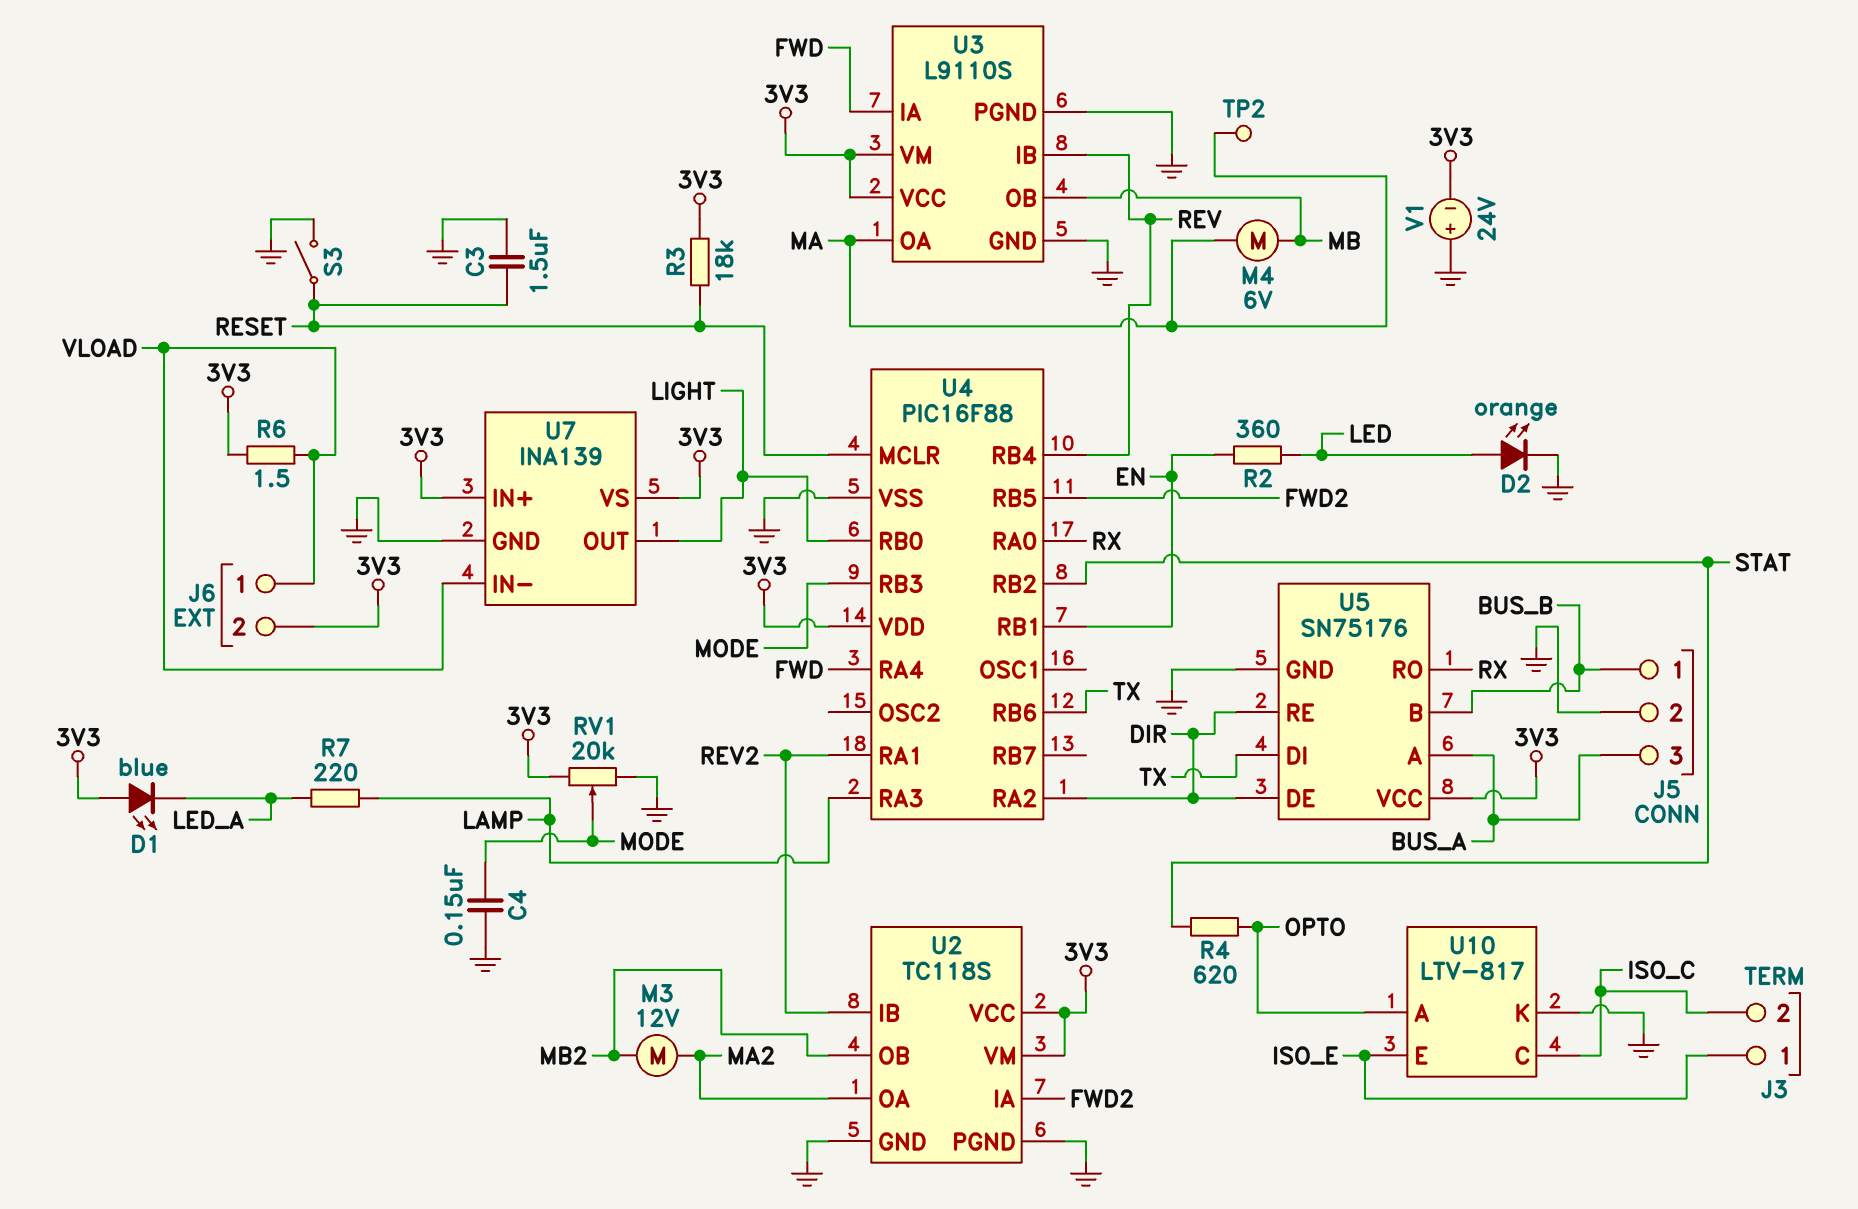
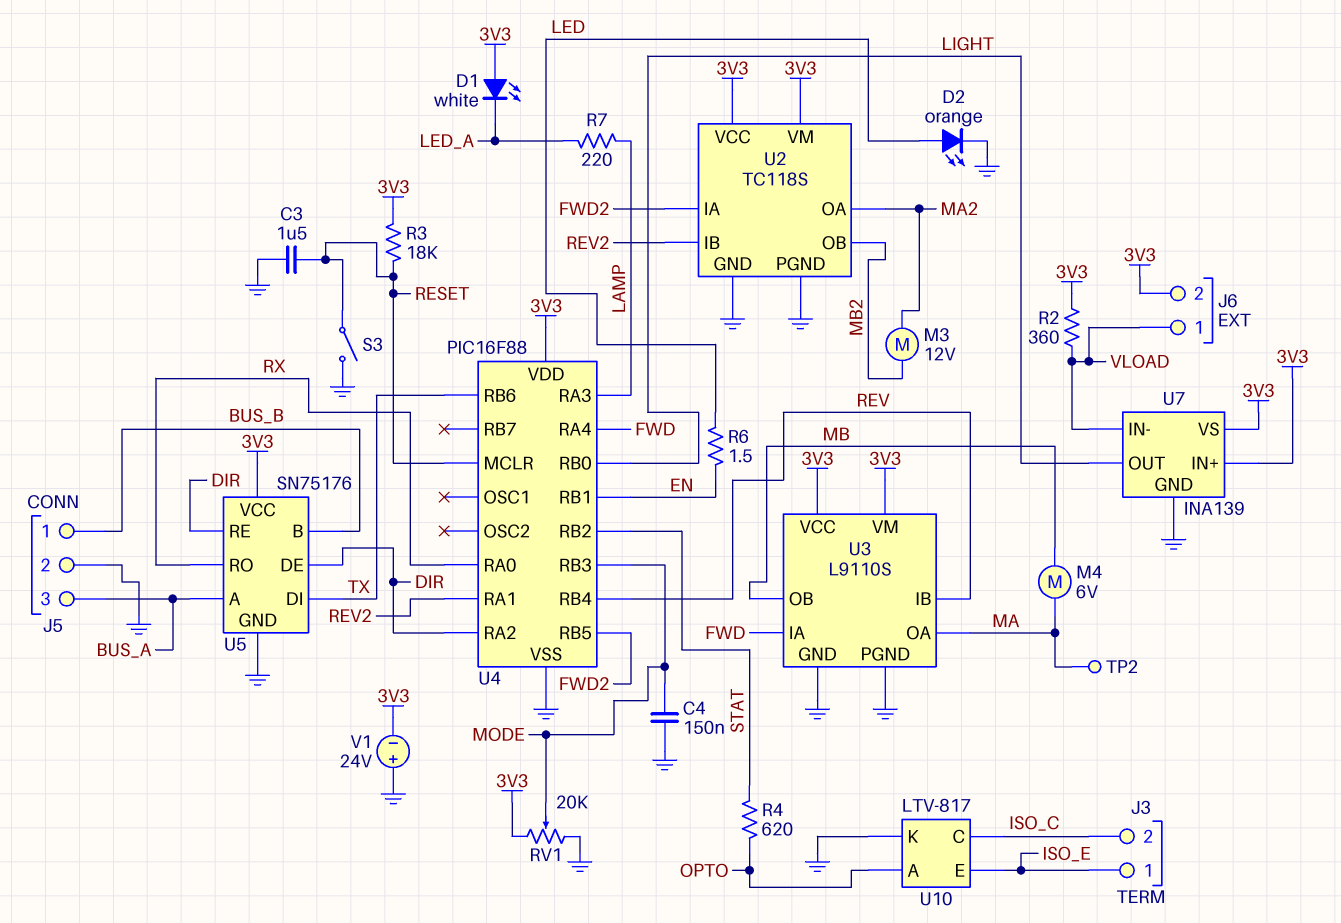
D1: LED blue (A 3V3, K LED_A) -> LED white (A 3V3, K LED_A)
R2: 360 (EN, LED) -> 360 (3V3, VLOAD)
R6: 1.5 (3V3, VLOAD) -> 1.5 (EN, LED)

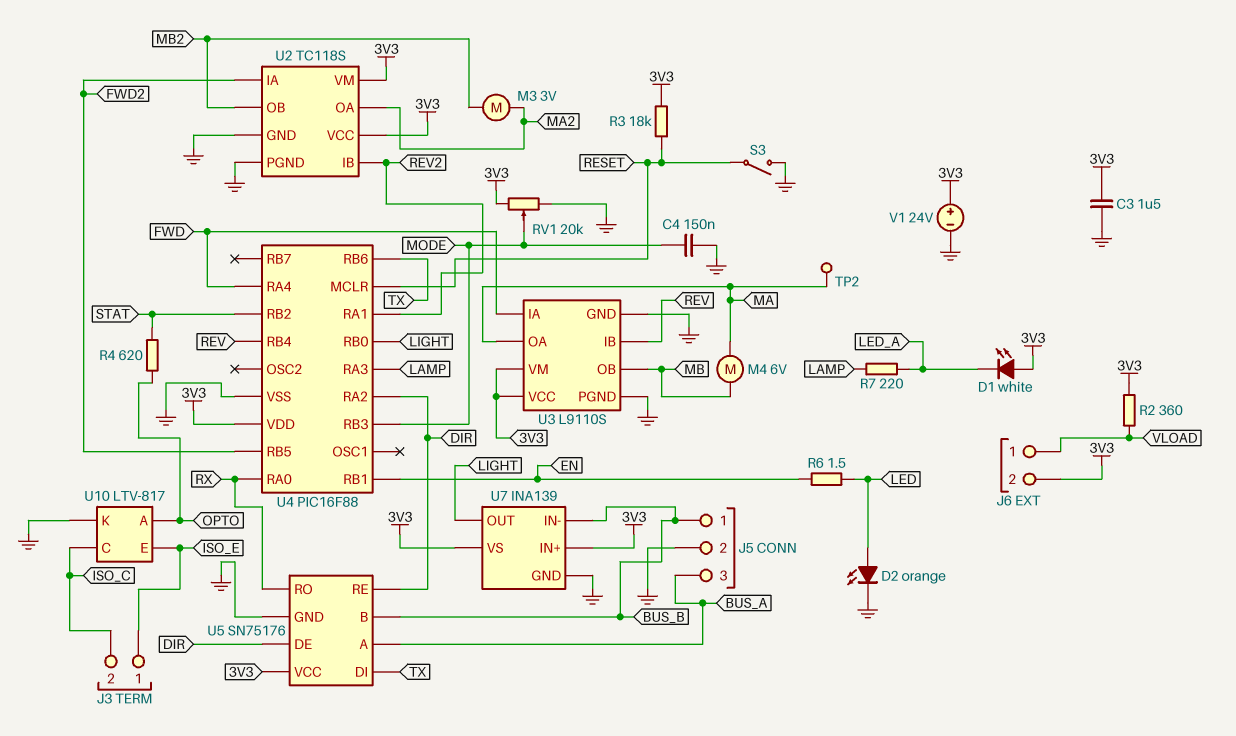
C3: 1.5uF (GND, RESET) -> 1.5uF (3V3, GND)
M3: motor 12V (MA2, MB2) -> motor 3V (MA2, MB2)
U7 pin IN-: VLOAD -> BUS_B
V1: 24V (plus GND, minus 3V3) -> 24V (plus 3V3, minus GND)

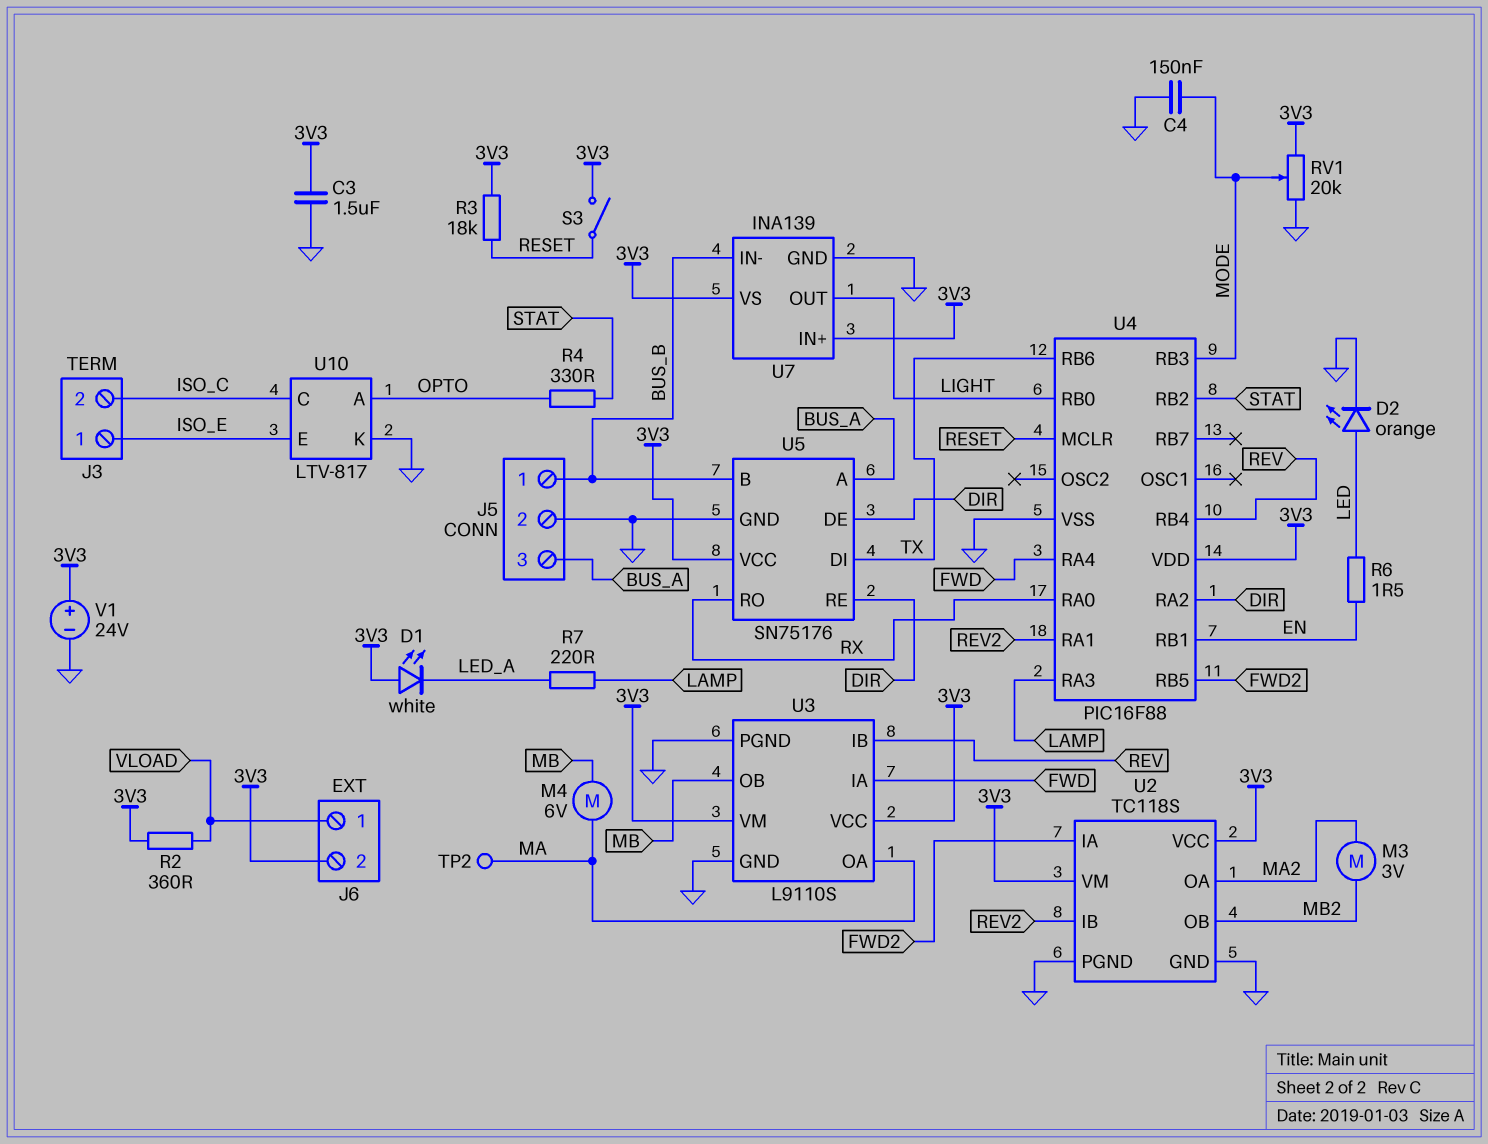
R4: 620 (OPTO, STAT) -> 330 (OPTO, STAT)
S3: switch (GND, RESET) -> switch (3V3, RESET)

